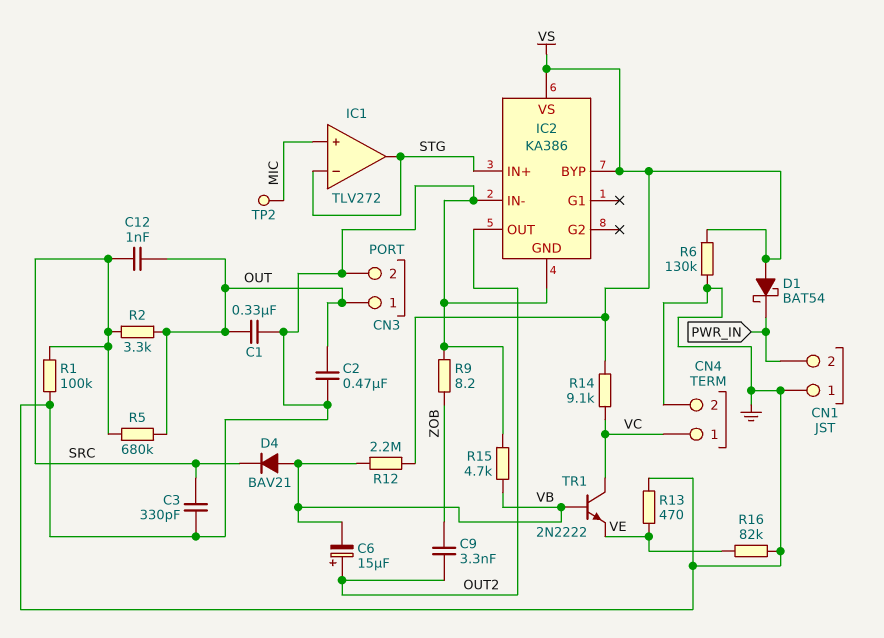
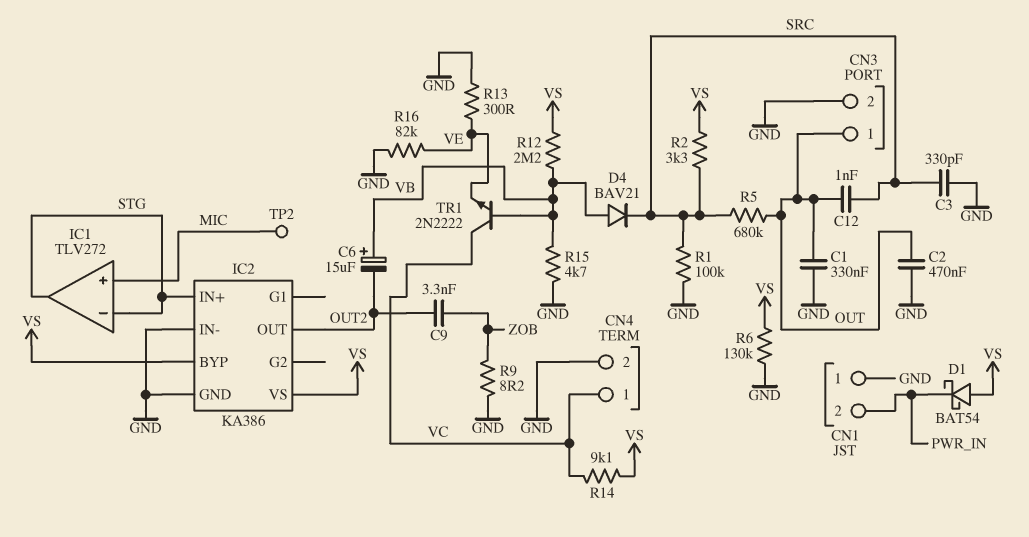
C6: 15uF (plus OUT2, minus VB) -> 15uF (plus VB, minus OUT2)
R2: 3.3k (OUT, SRC) -> 3.3k (SRC, VS)
R13: 470 (GND, VE) -> 300 (GND, VE)

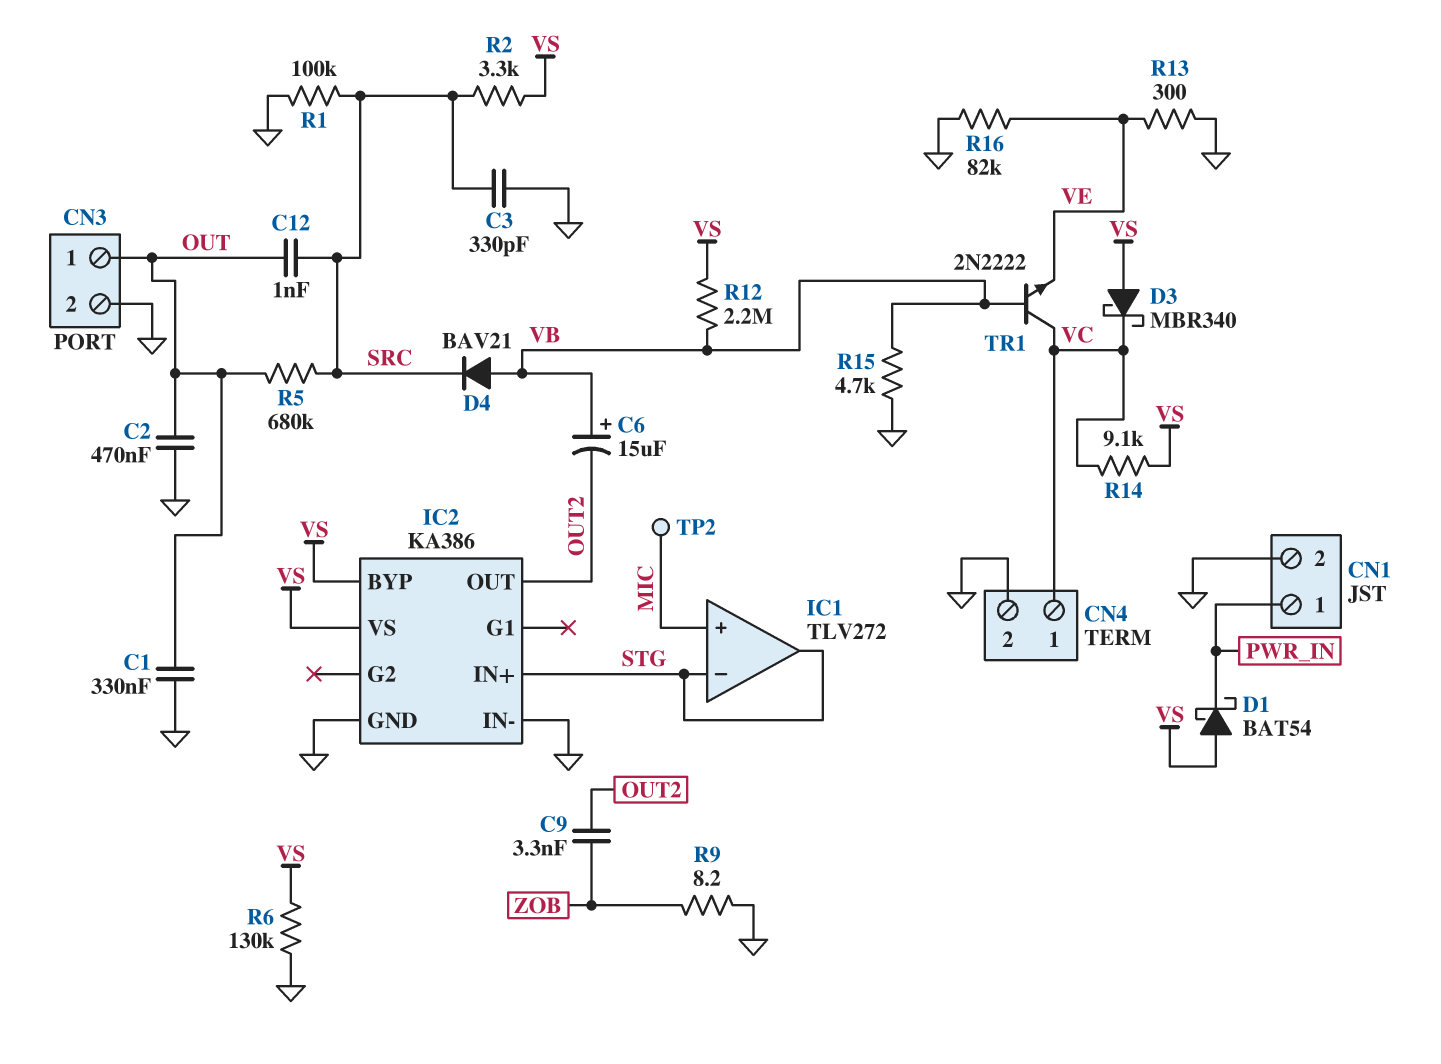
CN1 pin 1: GND -> PWR_IN
CN1 pin 2: PWR_IN -> GND
D3: none -> schottky MBR340 (A VS, K VC)

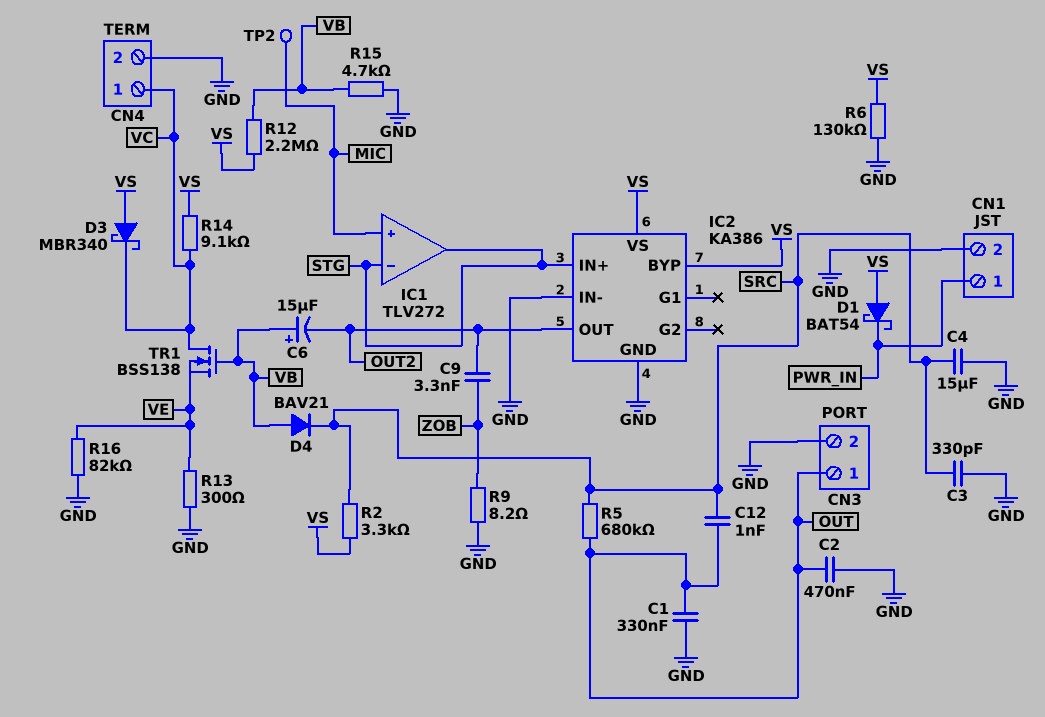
C4: none -> 15uF (GND, SRC)
R1: 100k (GND, SRC) -> none
TR1: NPN 2N2222 (B VB, C VC, E VE) -> NMOS BSS138 (G VB, D VC, S VE)

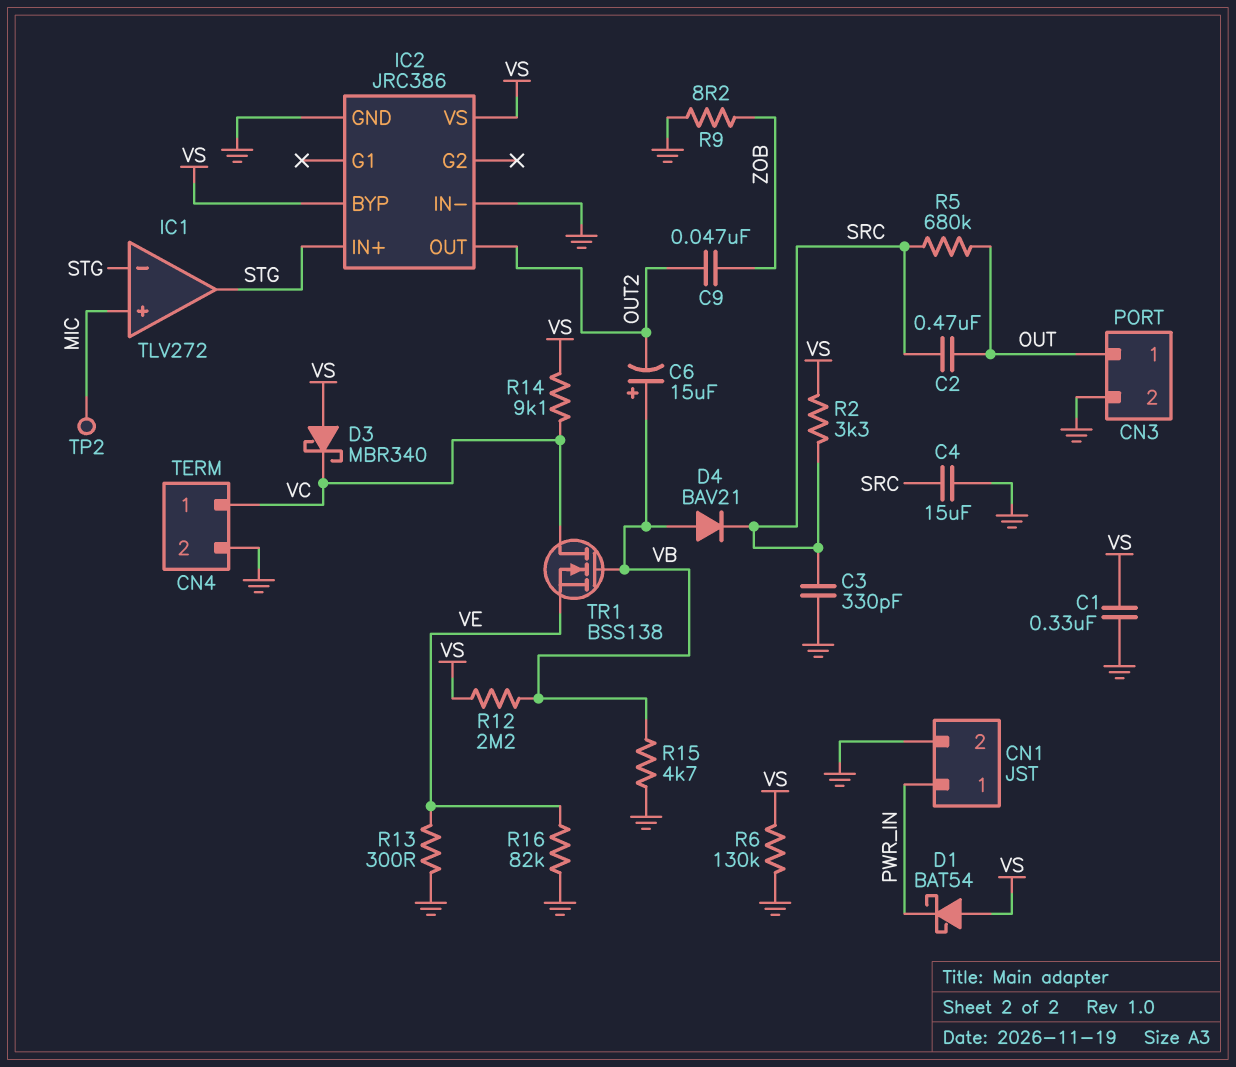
C1: 330nF (GND, OUT) -> 330nF (GND, VS)
C2: 470nF (GND, OUT) -> 470nF (OUT, SRC)
C9: 3.3nF (OUT2, ZOB) -> 47nF (OUT2, ZOB)
C12: 1nF (OUT, SRC) -> none
IC2: KA386 -> JRC386

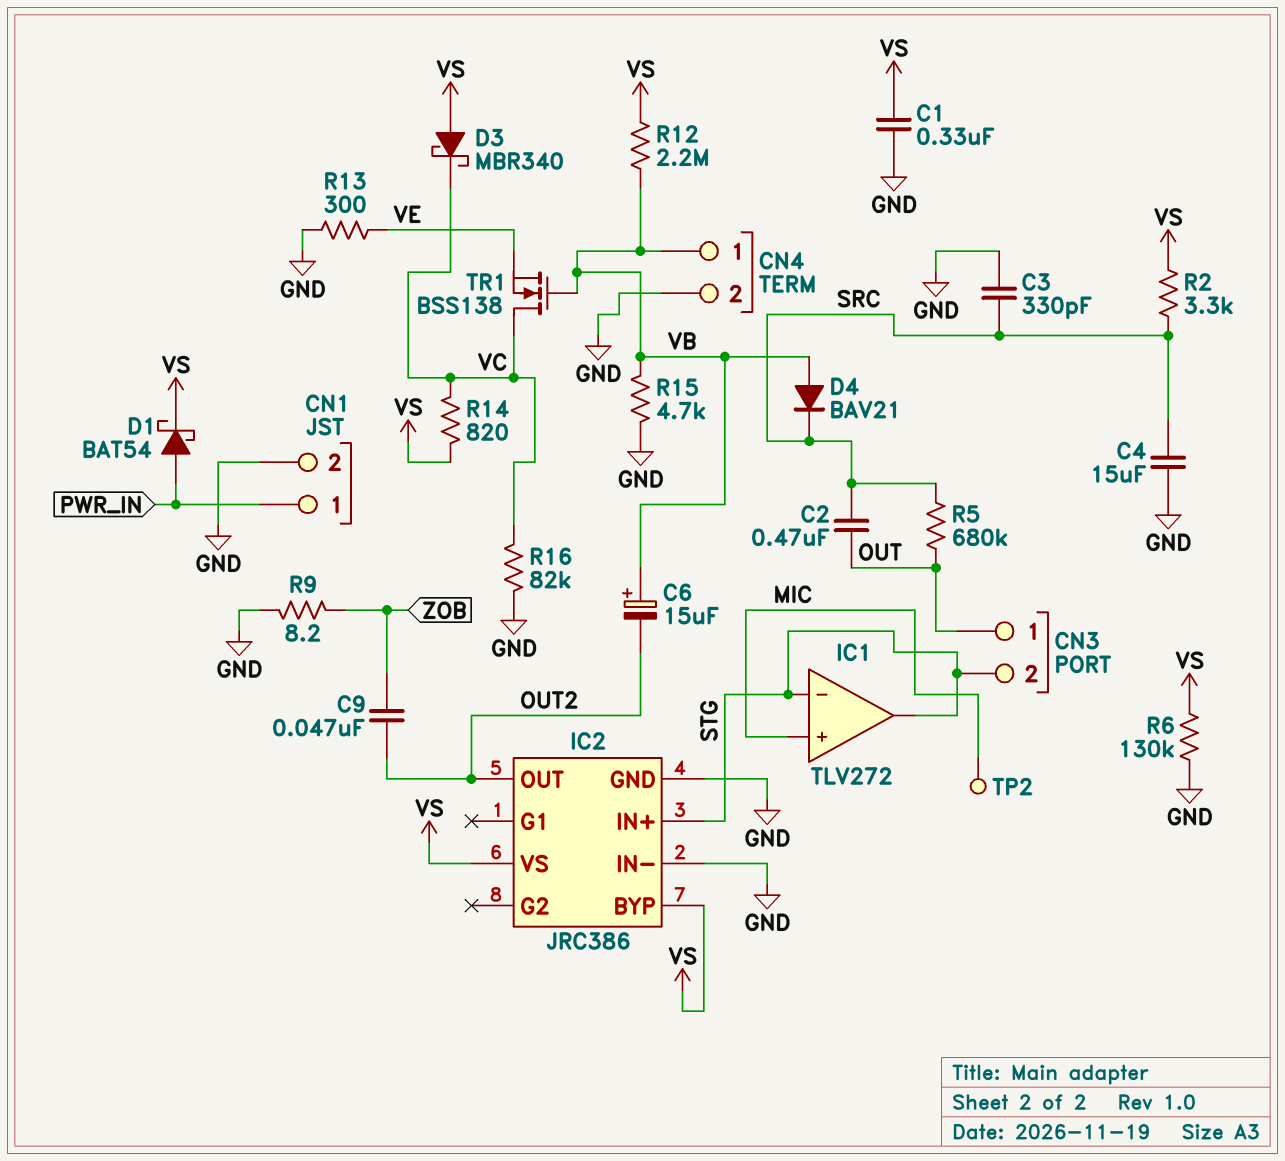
CN3 pin 2: GND -> STG
CN4 pin 1: VC -> VB
D1: schottky BAT54 (A VS, K PWR_IN) -> schottky BAT54 (A PWR_IN, K VS)
R14: 9.1k (VC, VS) -> 820 (VC, VS)
R16: 82k (GND, VE) -> 82k (GND, VC)

